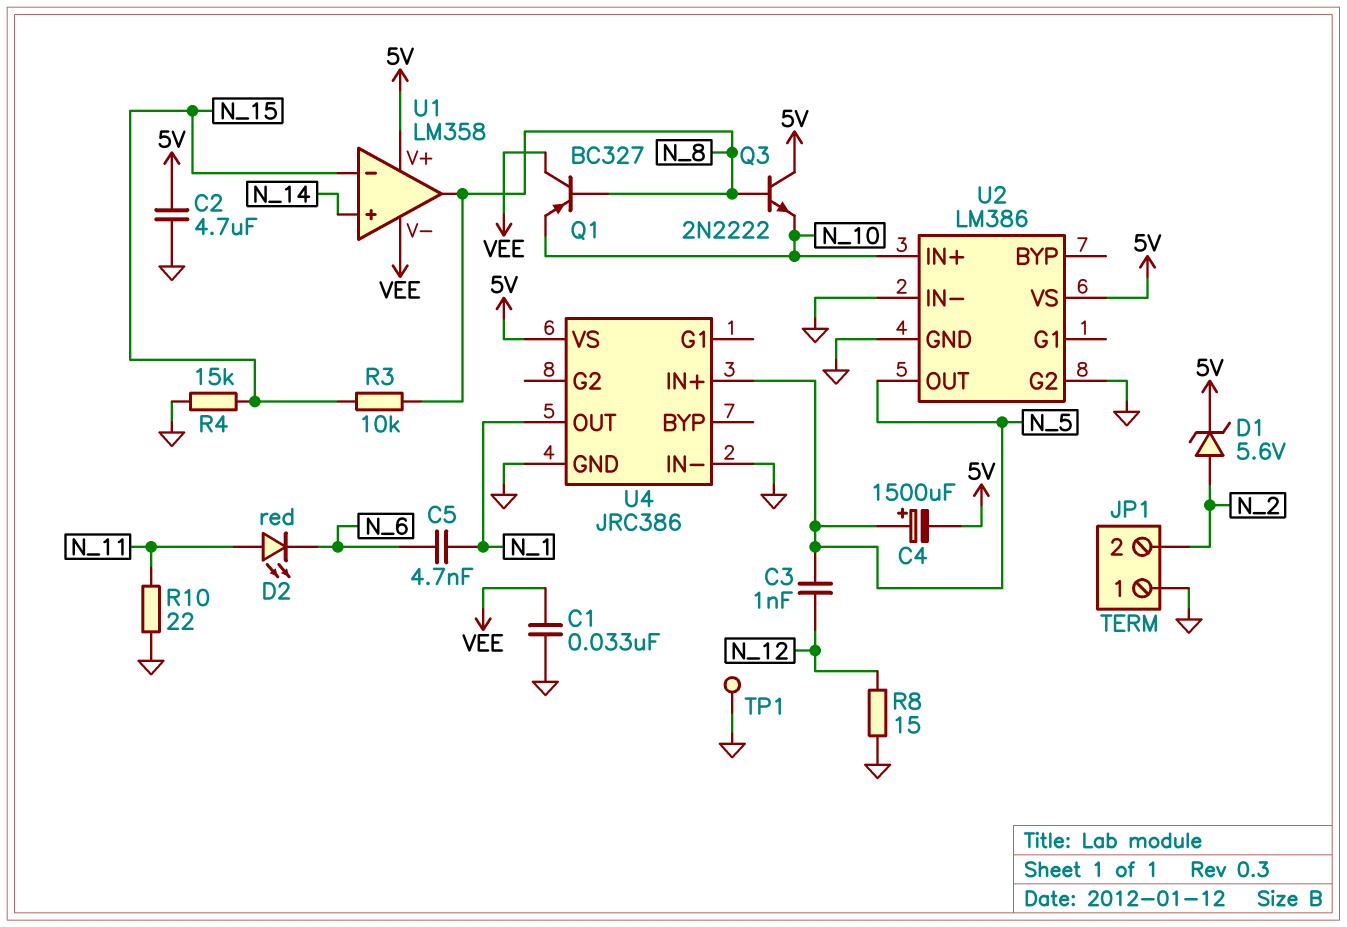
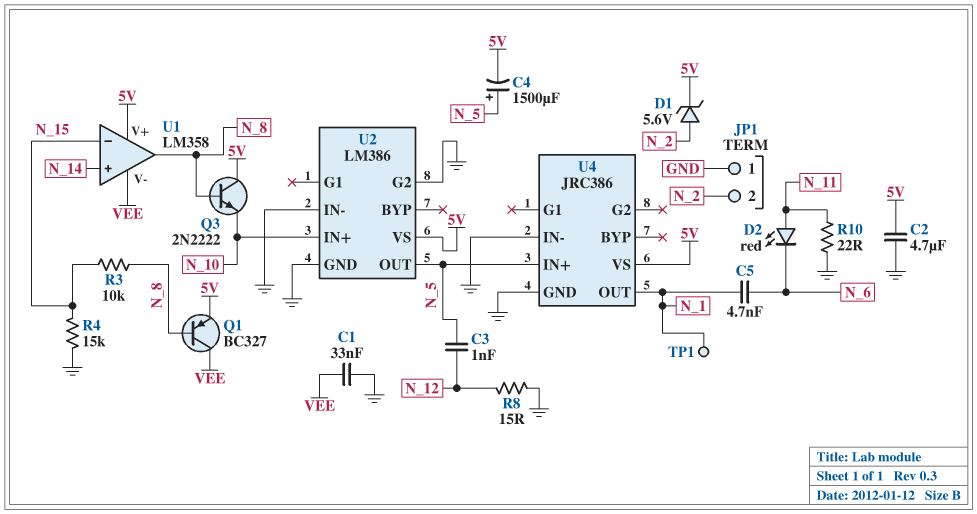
Q1: PNP BC327 (B N_8, C VEE, E N_10) -> PNP BC327 (B N_8, C VEE, E 5V)
TP1: test point (GND) -> test point (N_1)

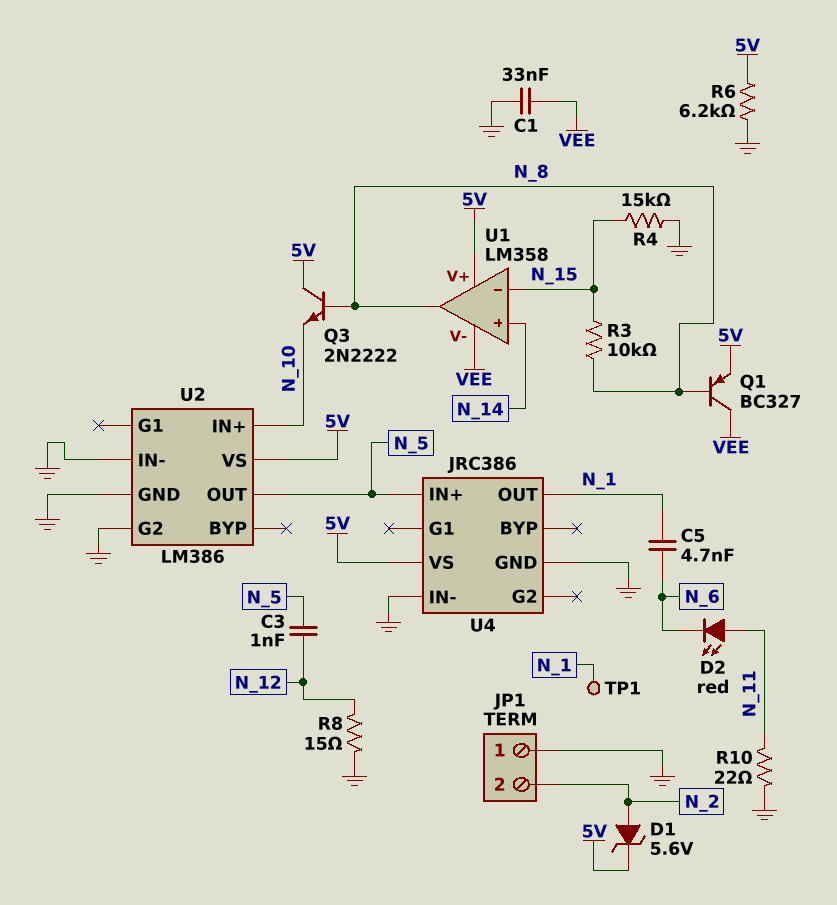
C2: 4.7uF (5V, GND) -> none
C4: 1500uF (plus N_5, minus 5V) -> none
R6: none -> 6.2k (5V, GND)

